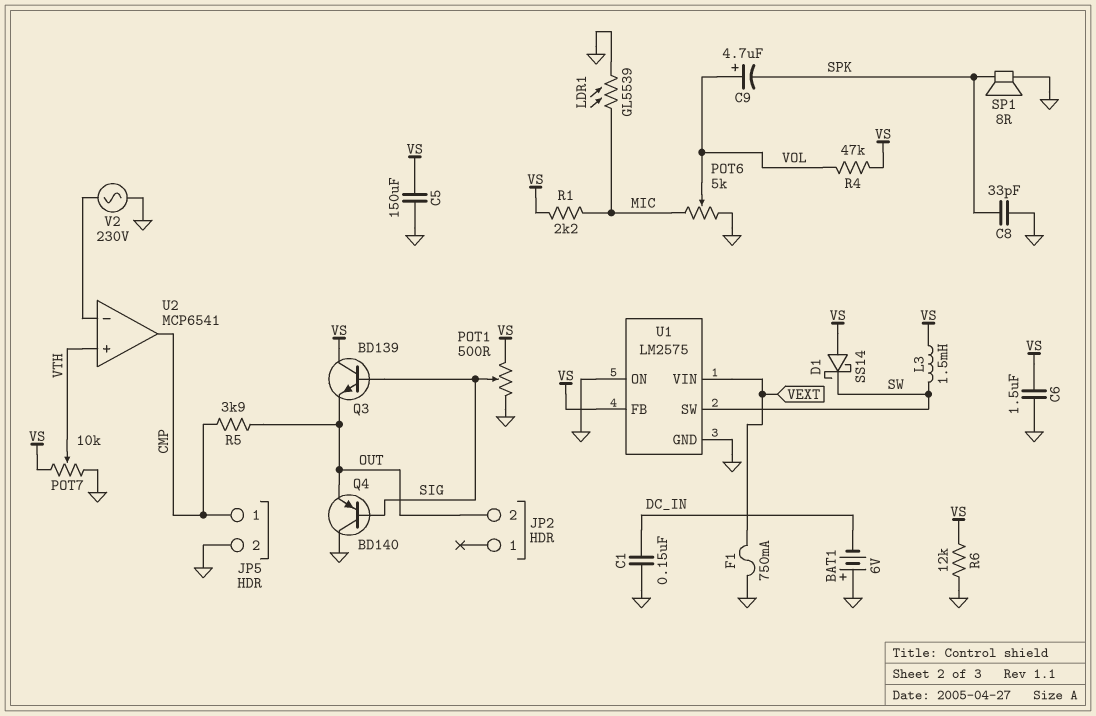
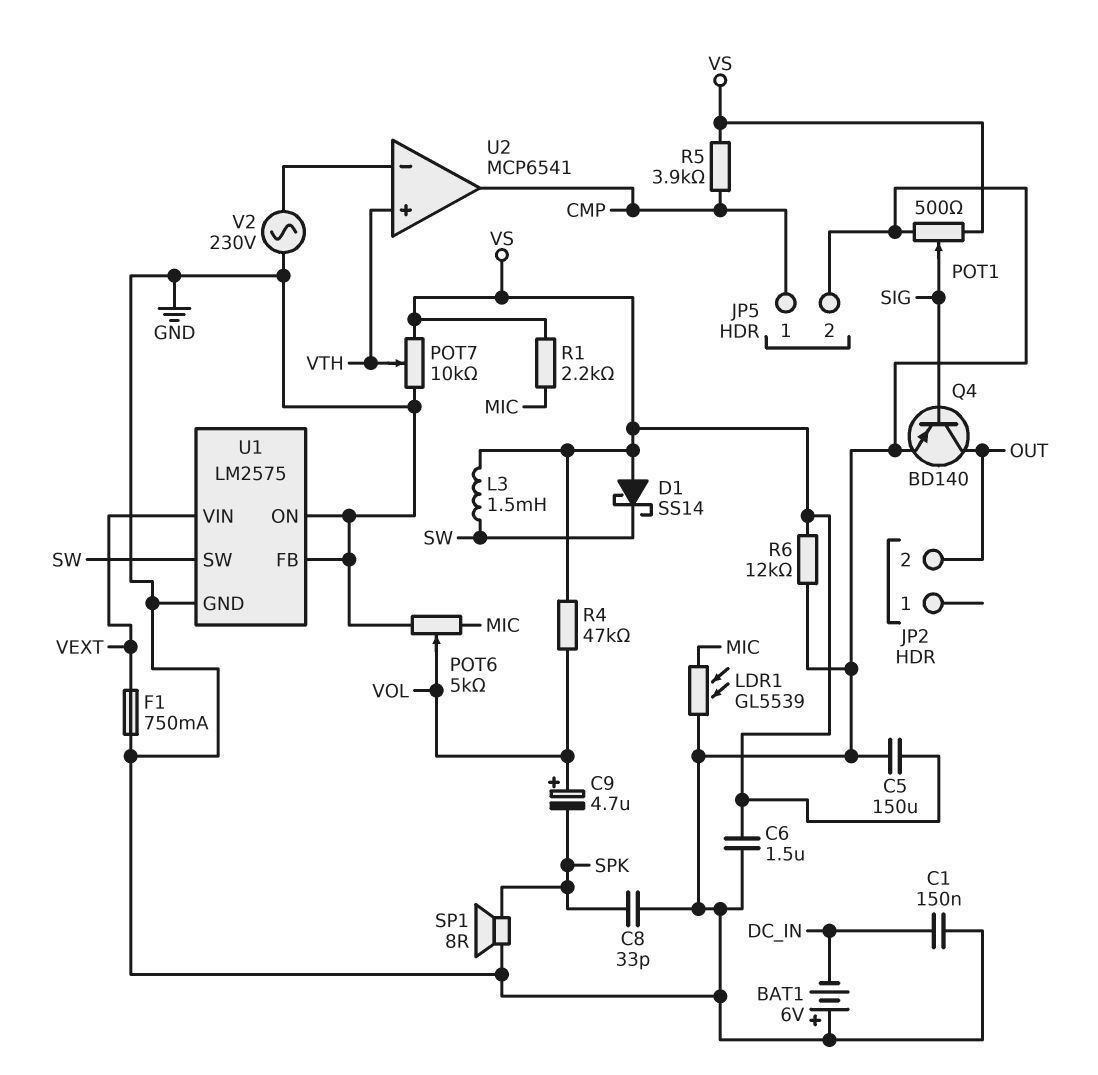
Q3: NPN BD139 (B SIG, C VS, E OUT) -> none
Q4: PNP BD140 (B SIG, C GND, E OUT) -> PNP BD140 (B SIG, C OUT, E GND)
R5: 3.9k (CMP, OUT) -> 3.9k (CMP, VS)
U1 pin FB: VS -> GND

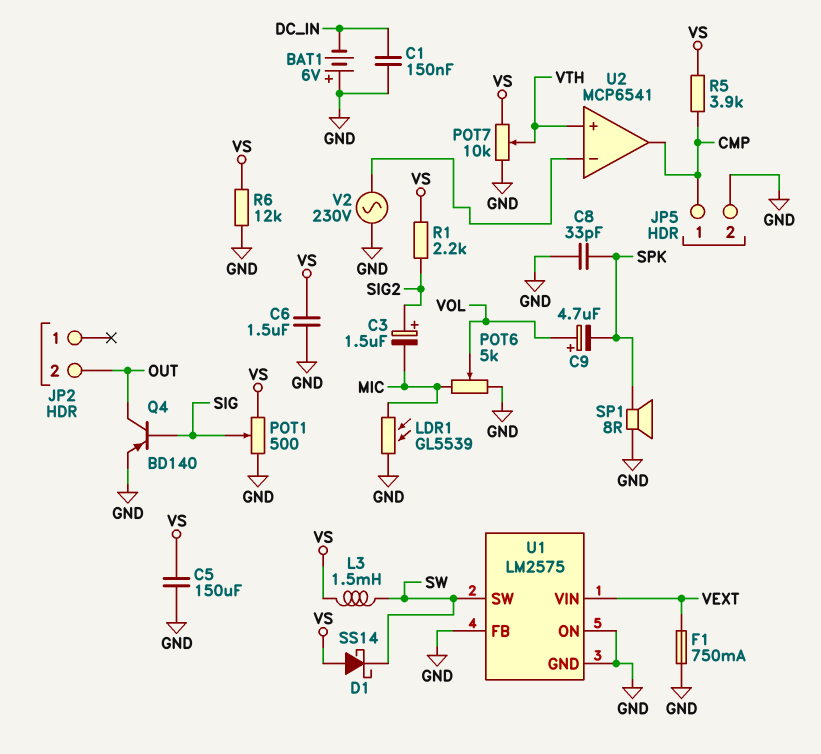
C3: none -> 1.5uF (plus SIG2, minus MIC)
R1: 2.2k (MIC, VS) -> 2.2k (SIG2, VS)
R4: 47k (VOL, VS) -> none

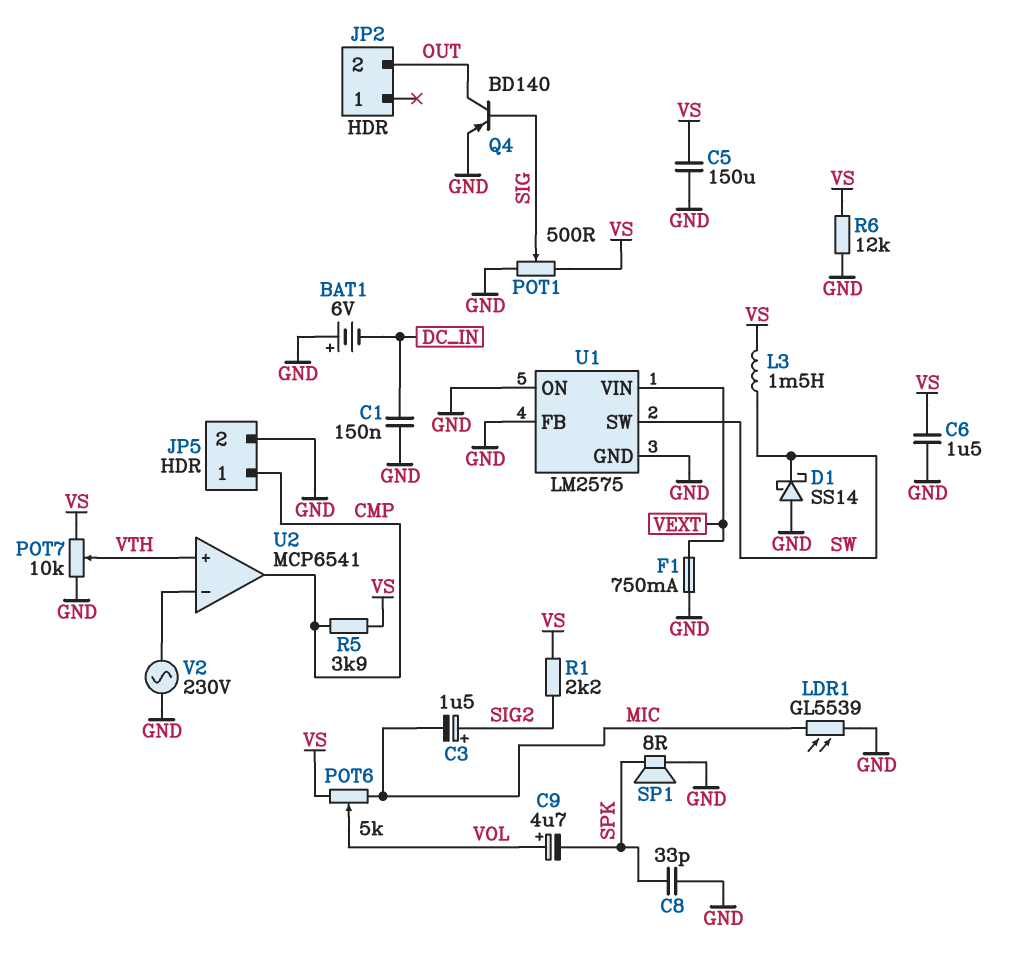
D1: schottky SS14 (A VS, K SW) -> schottky SS14 (A GND, K SW)
POT6: 5k (GND, MIC, wiper VOL) -> 5k (MIC, VS, wiper VOL)

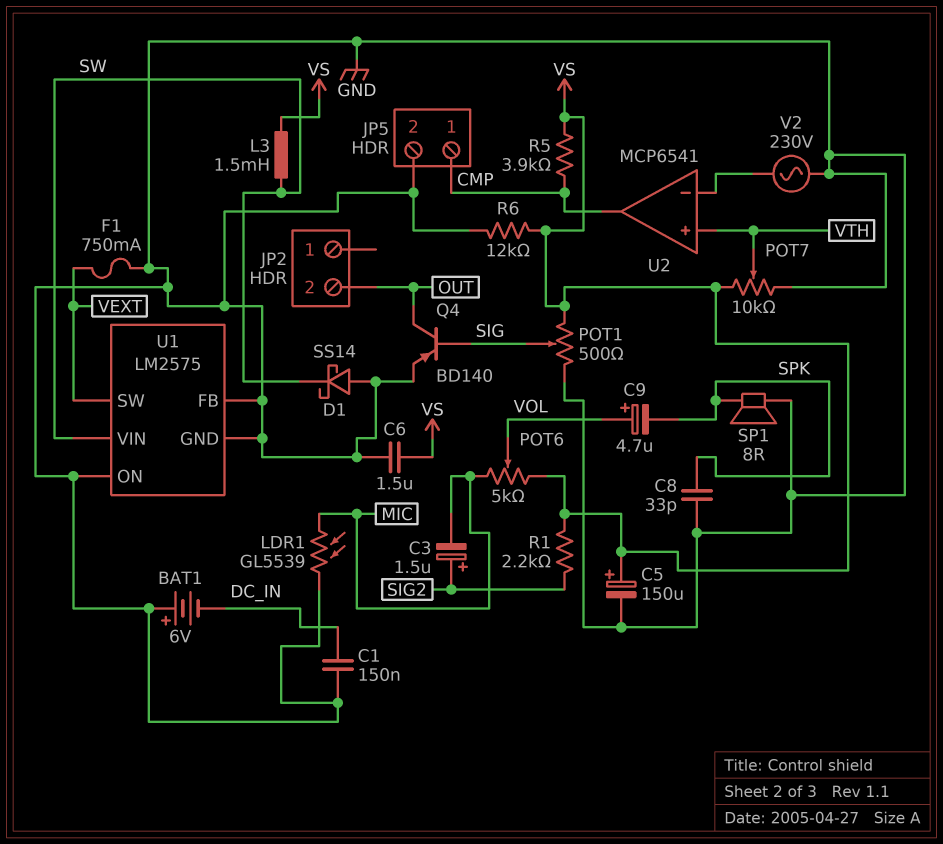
C5: 150uF (GND, VS) -> 150uF (plus VS, minus GND)
U1 pin SW: SW -> VEXT
U1 pin VIN: VEXT -> SW

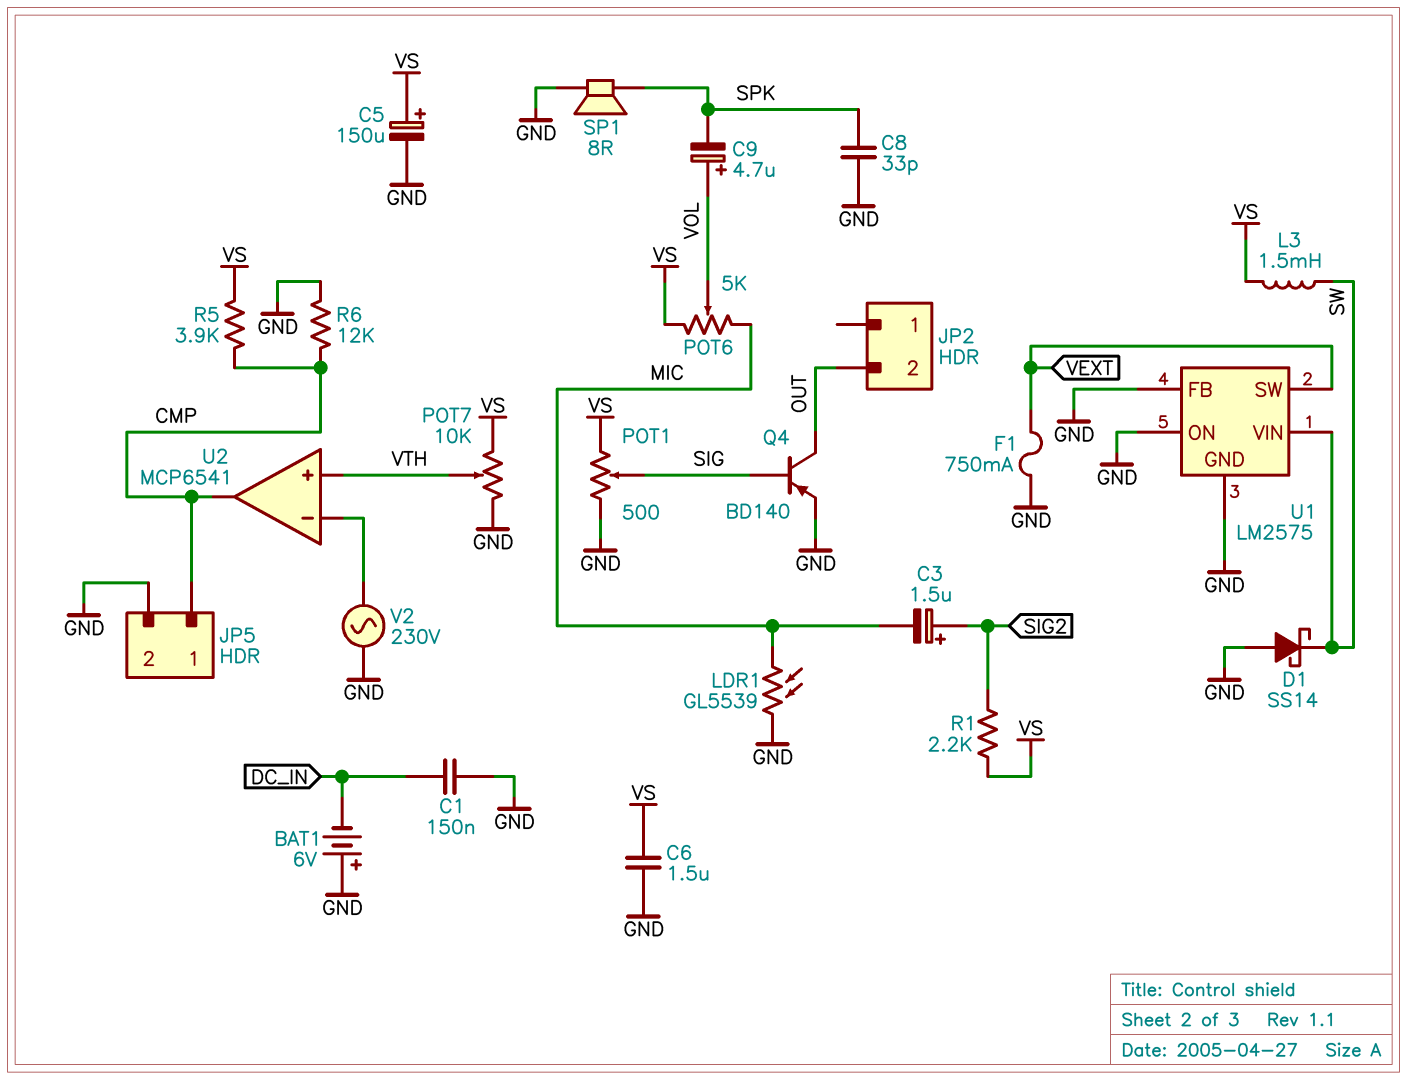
R6: 12k (GND, VS) -> 12k (CMP, GND)

